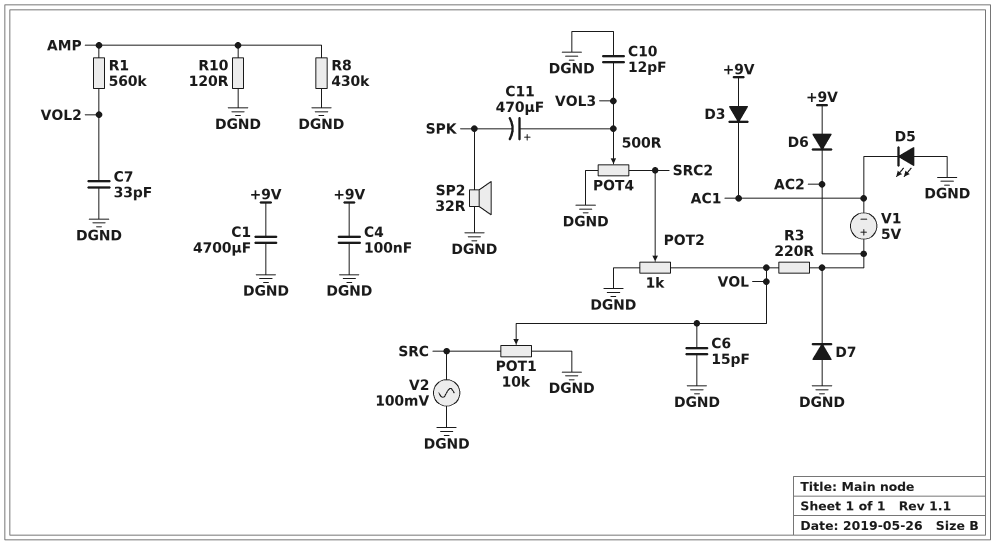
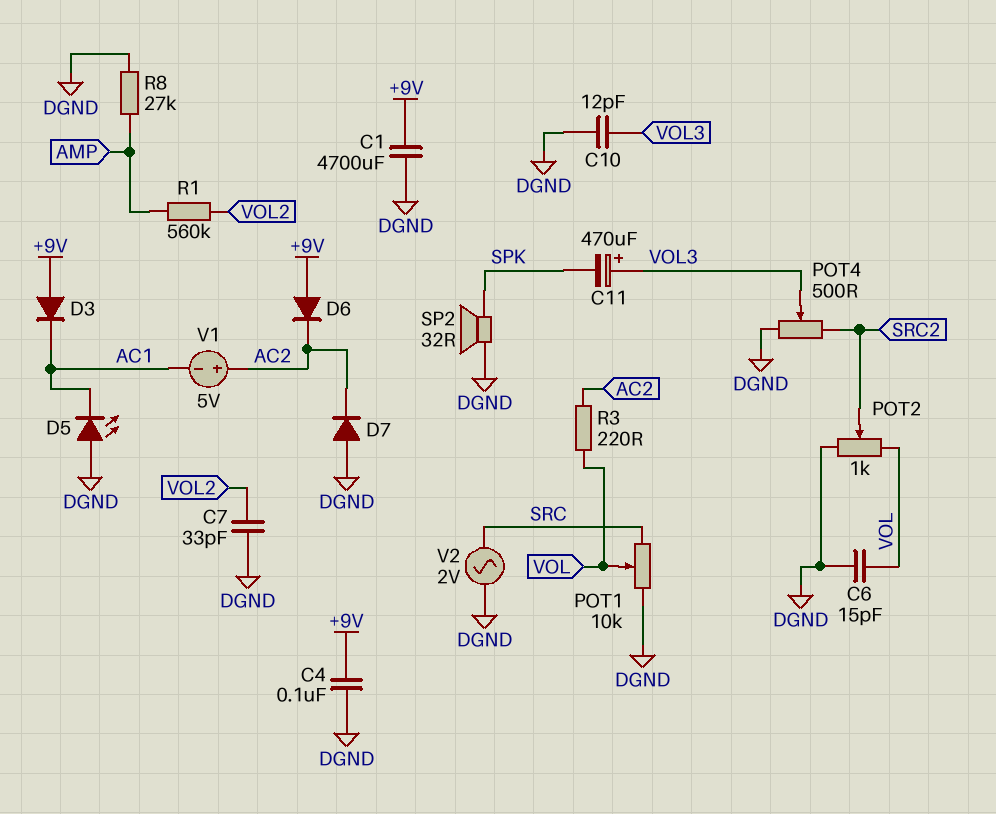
R8: 430k (AMP, DGND) -> 27k (AMP, DGND)
R10: 120 (AMP, DGND) -> none
V2: AC 100mV (DGND, SRC) -> AC 2V (DGND, SRC)

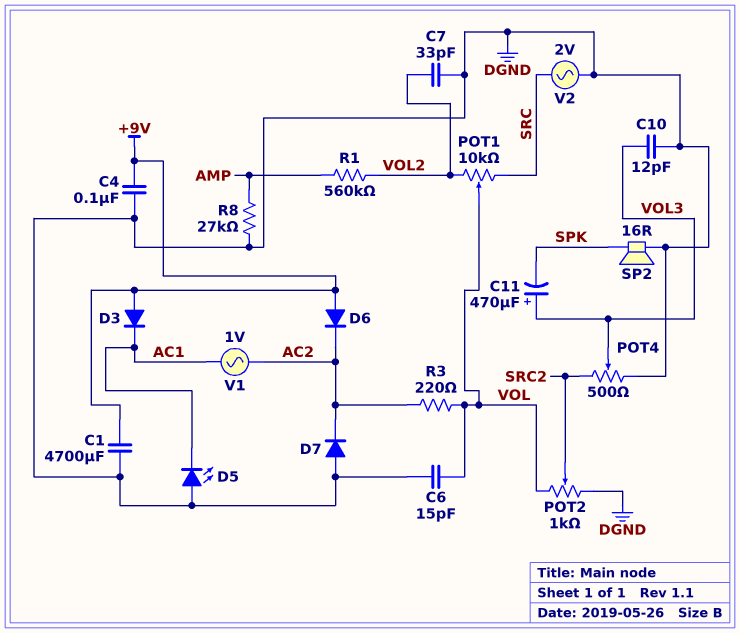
POT1: 10k (DGND, SRC, wiper VOL) -> 10k (SRC, VOL2, wiper VOL)
SP2: speaker 32R (DGND, SPK) -> speaker 16R (DGND, SPK)
V1: 5V (plus AC2, minus AC1) -> AC 1V (AC1, AC2)

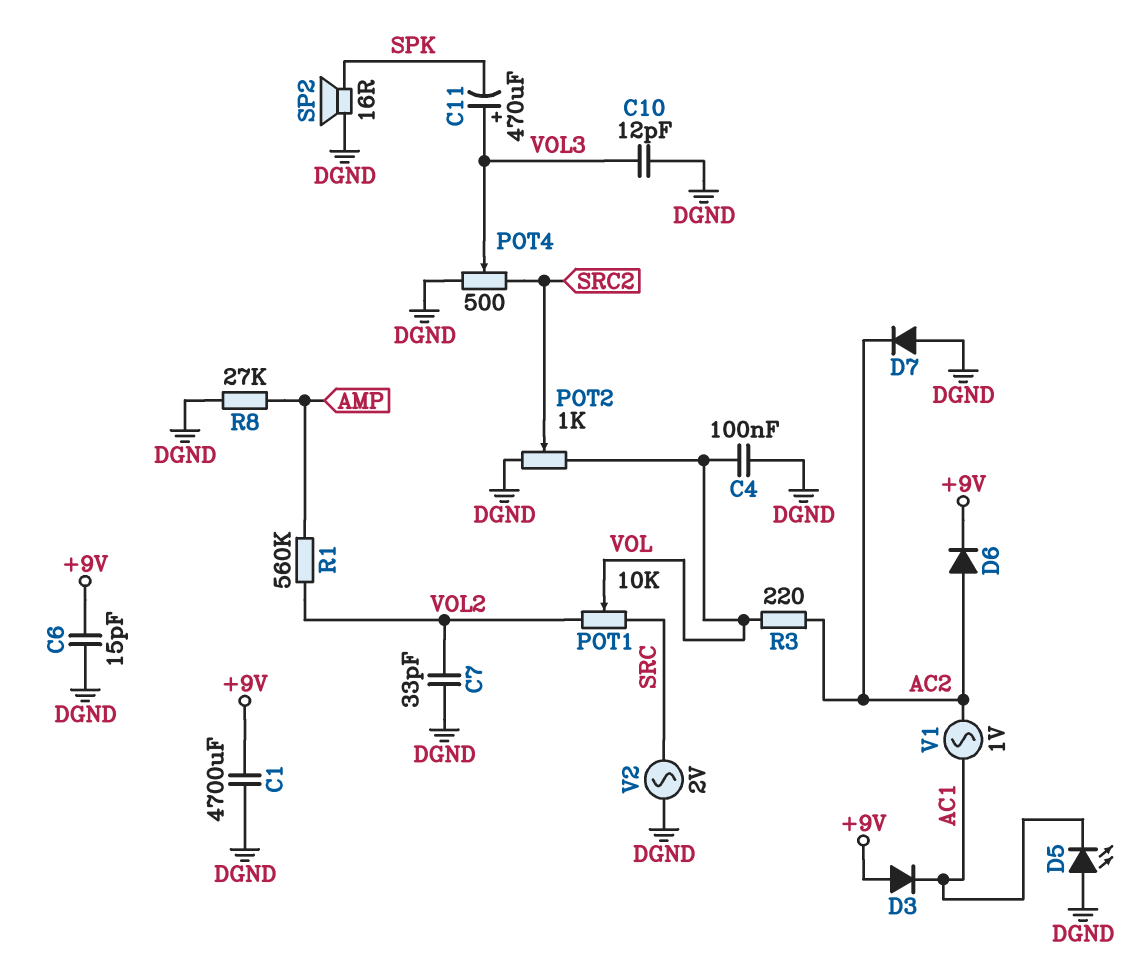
C4: 100nF (+9V, DGND) -> 100nF (DGND, VOL)
C6: 15pF (DGND, VOL) -> 15pF (+9V, DGND)
D6: diode (A +9V, K AC2) -> diode (A AC2, K +9V)

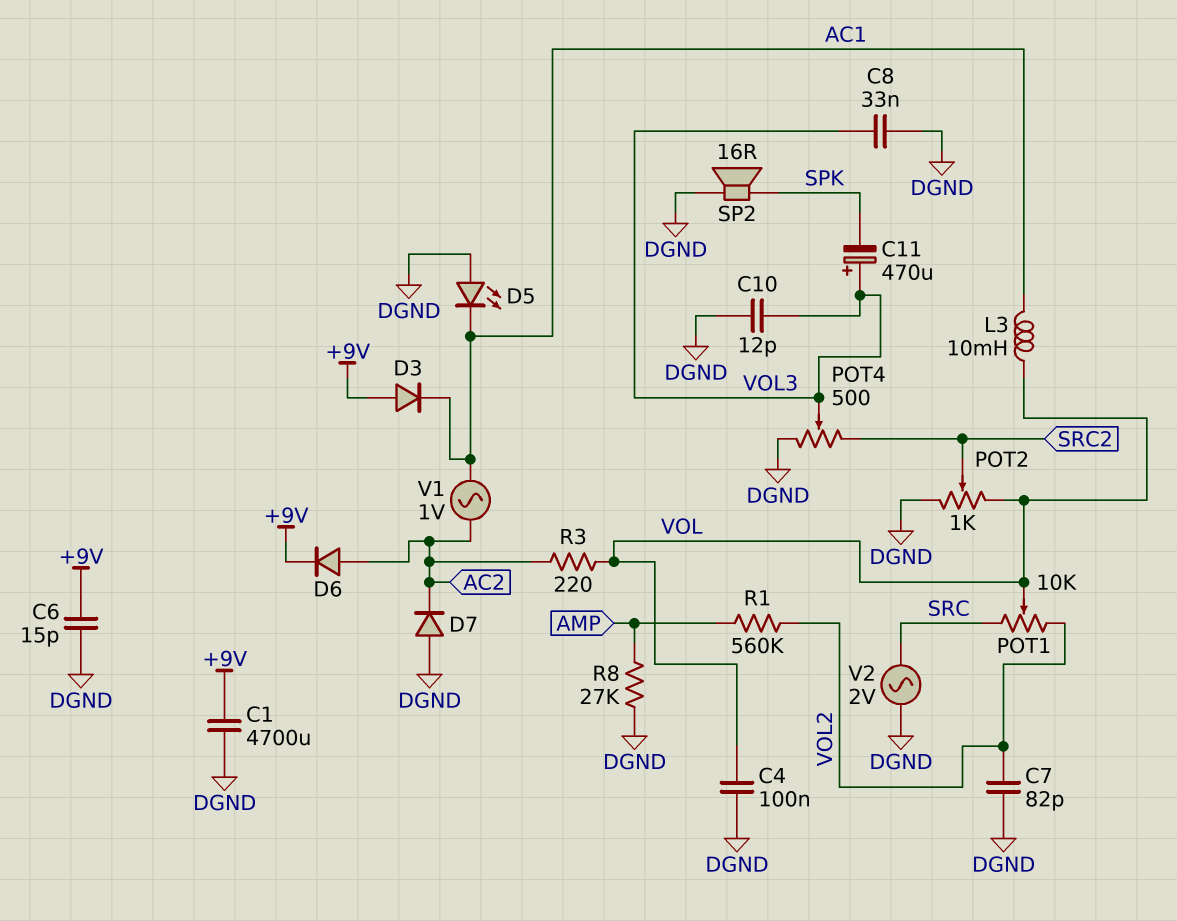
C7: 33pF (DGND, VOL2) -> 82pF (DGND, VOL2)
C8: none -> 33nF (DGND, VOL3)
L3: none -> 10mH (AC1, VOL)

